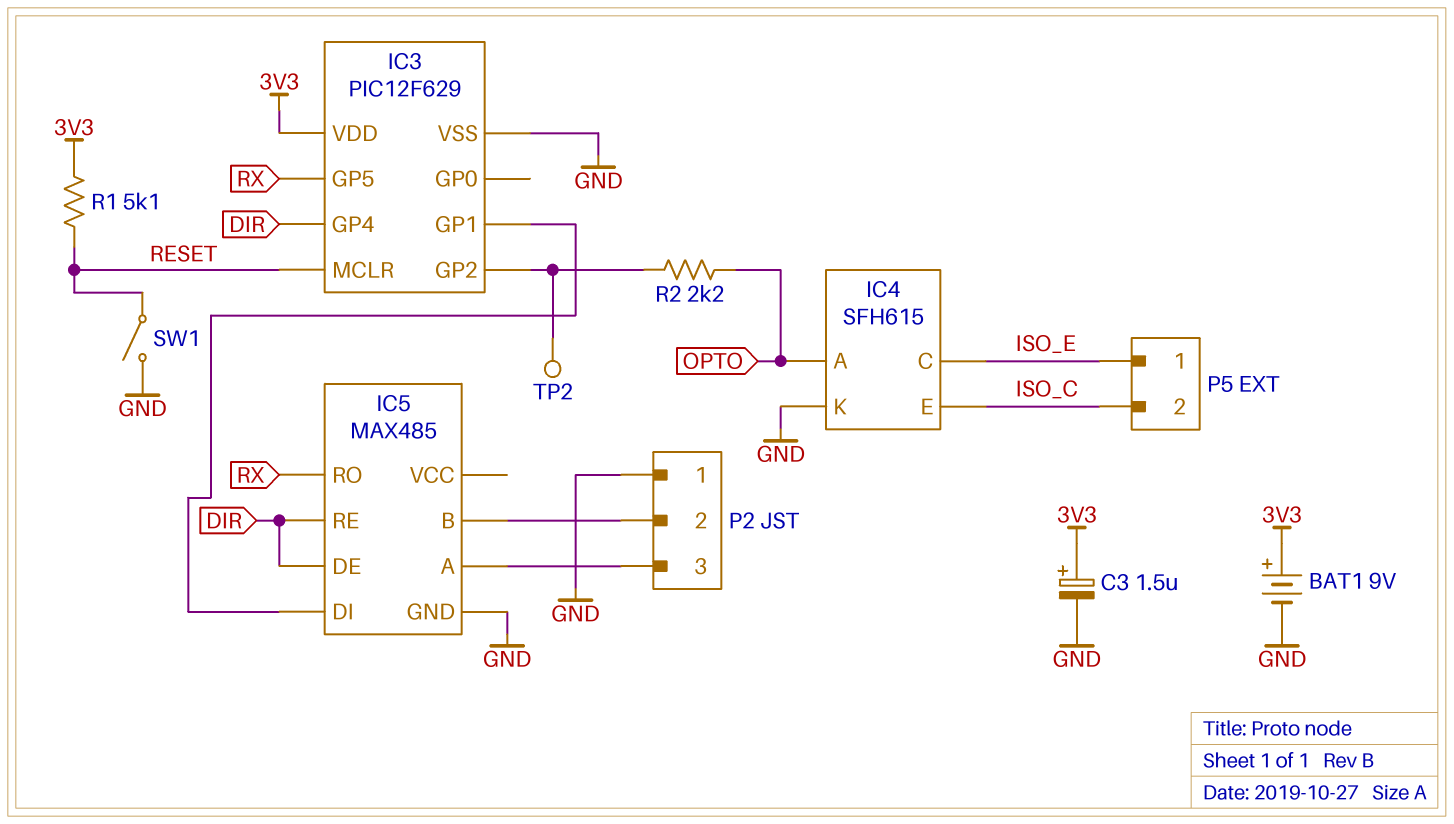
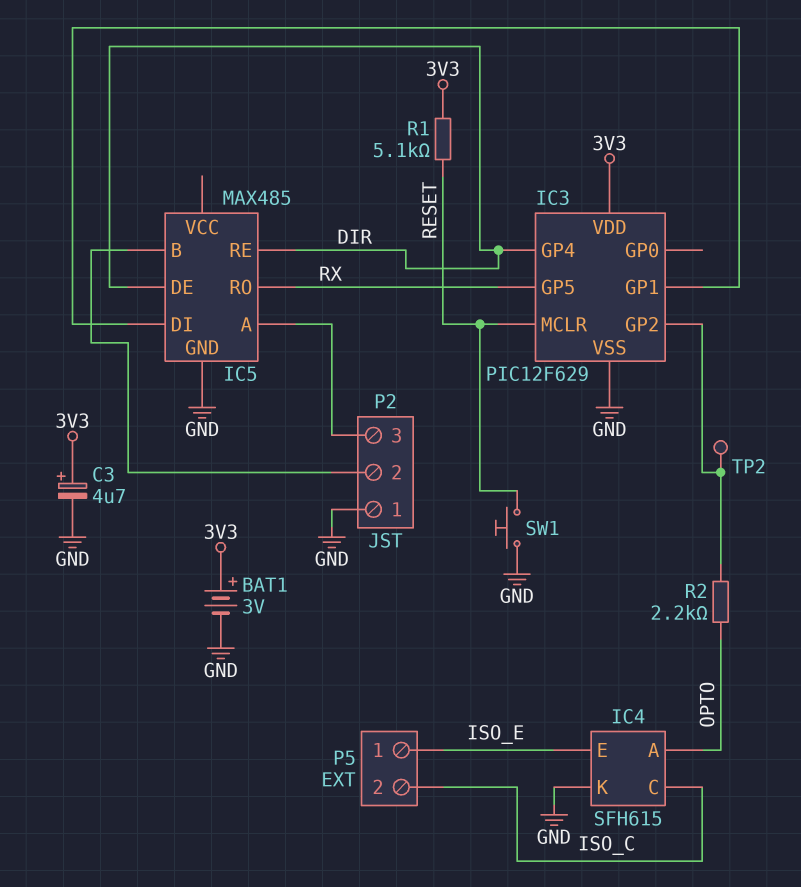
BAT1: 9V (plus 3V3, minus GND) -> 3V (plus 3V3, minus GND)
C3: 1.5uF (plus 3V3, minus GND) -> 4.7uF (plus 3V3, minus GND)
IC4 pin C: ISO_E -> ISO_C
IC4 pin E: ISO_C -> ISO_E
SW1: switch (GND, RESET) -> button (GND, RESET)

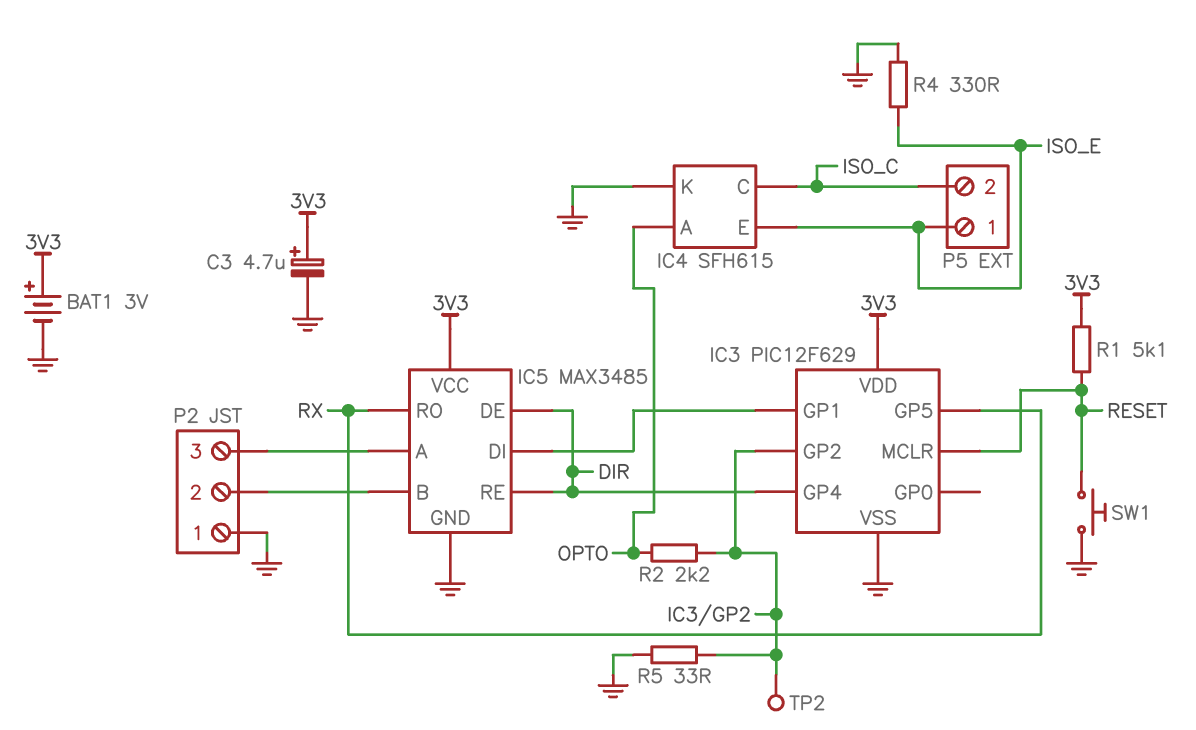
IC5: MAX485 -> MAX3485
IC5 pin VCC: none -> 3V3
R4: none -> 330 (GND, ISO_E)
R5: none -> 33 (GND, IC3/GP2)

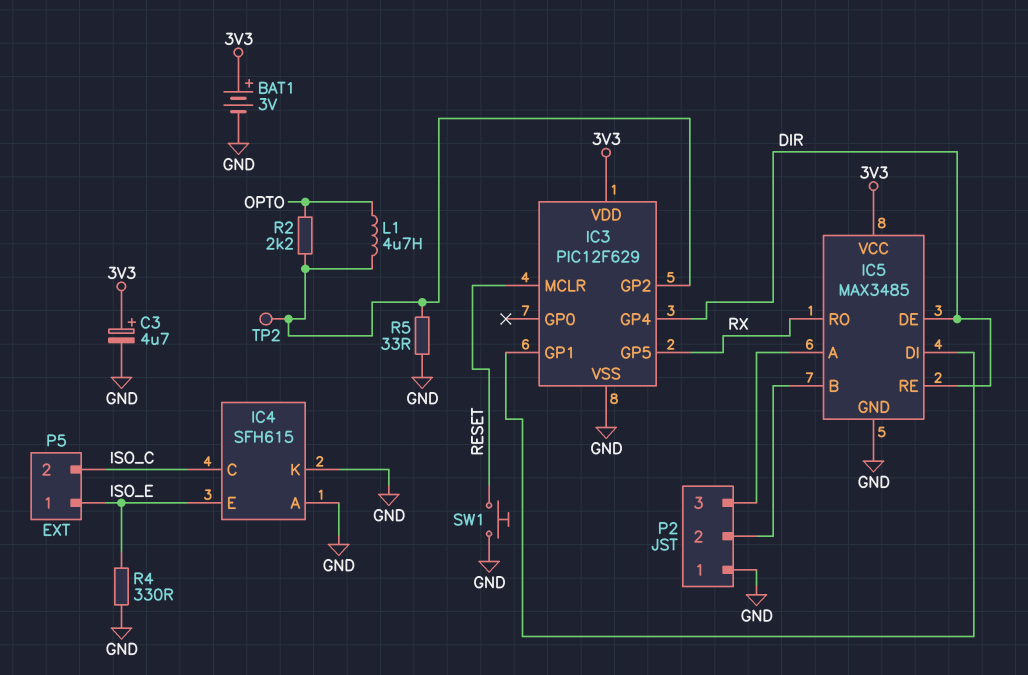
IC4 pin A: OPTO -> GND
L1: none -> 4.7uH (IC3/GP2, OPTO)
R1: 5.1k (3V3, RESET) -> none

